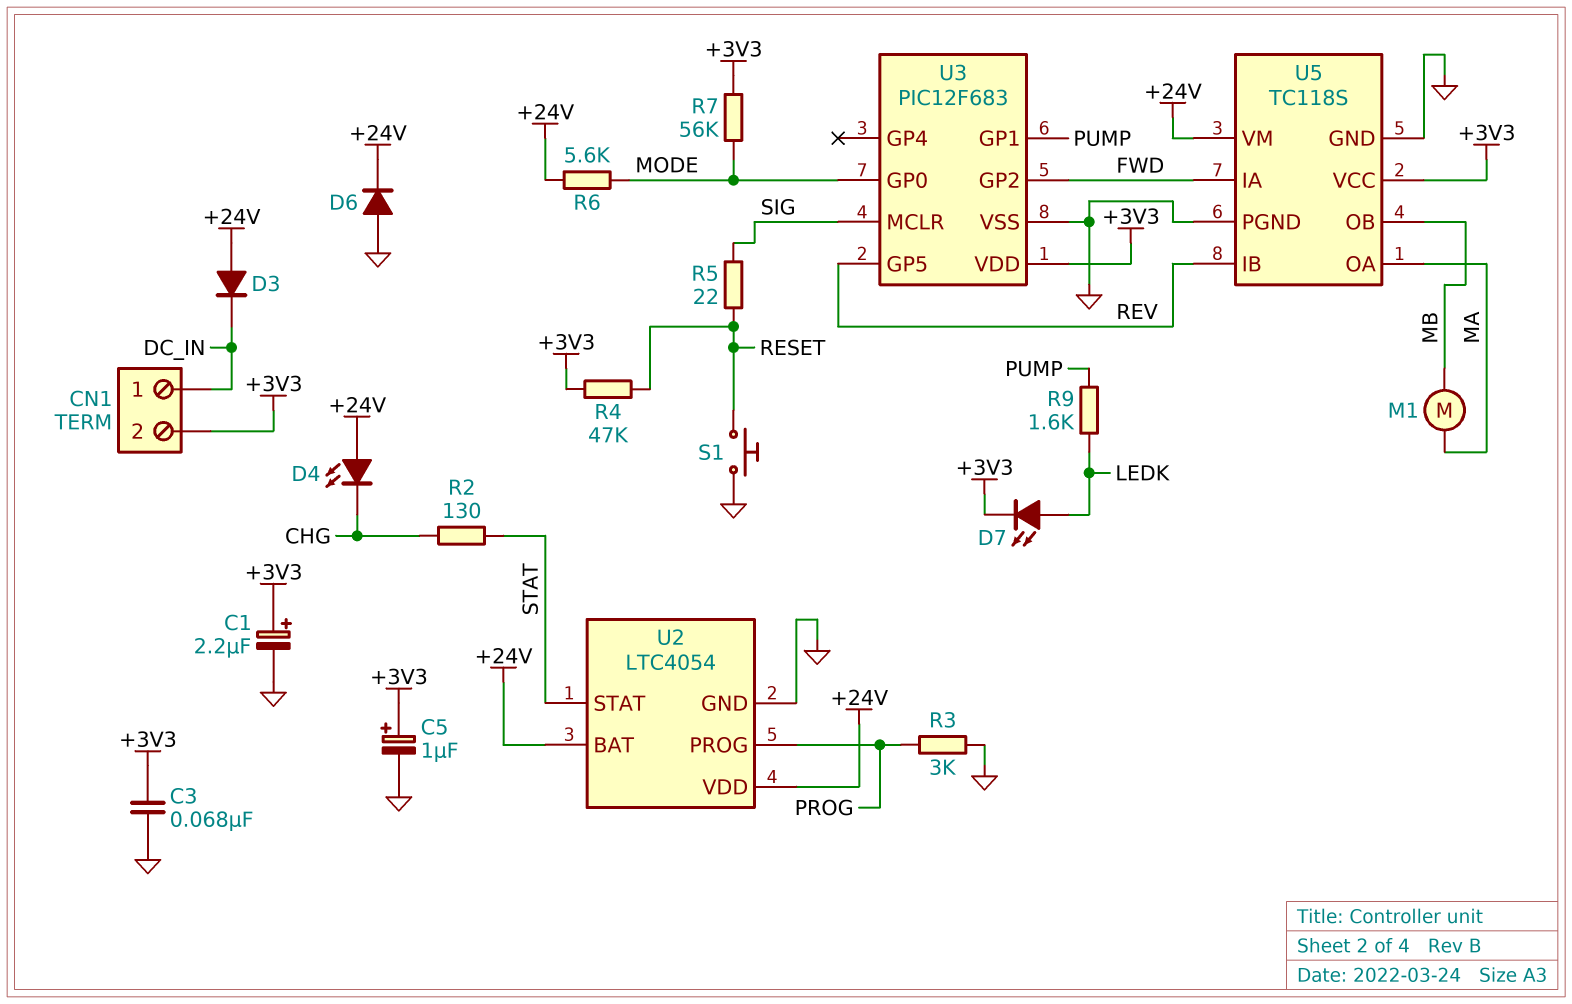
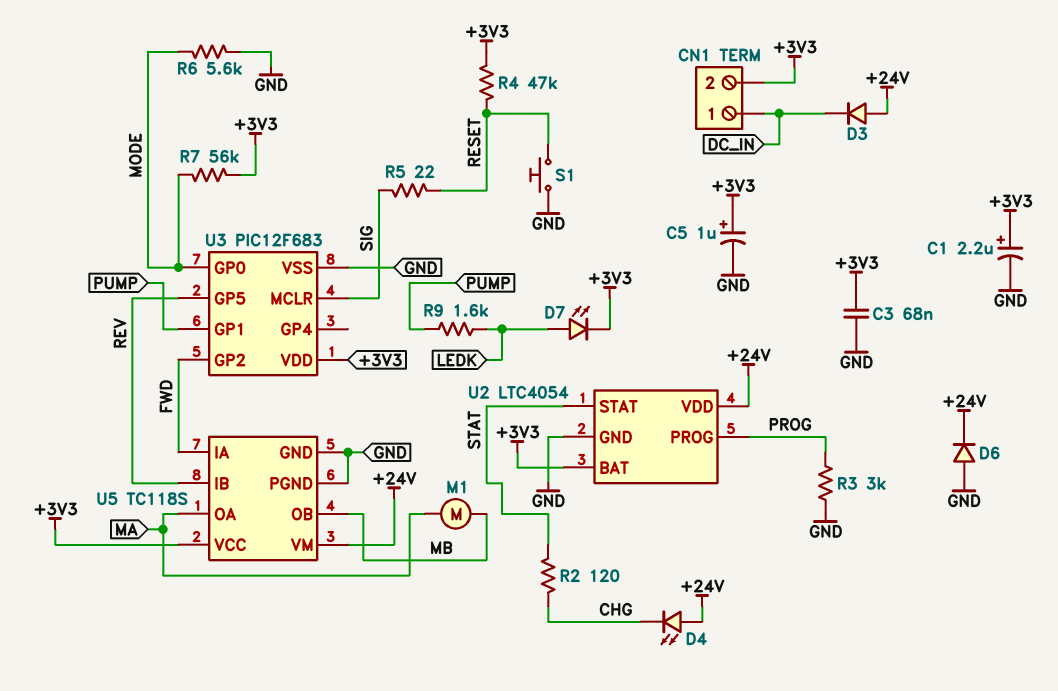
R2: 130 (CHG, STAT) -> 120 (CHG, STAT)
R6: 5.6k (+24V, MODE) -> 5.6k (GND, MODE)
U2 pin BAT: +24V -> +3V3

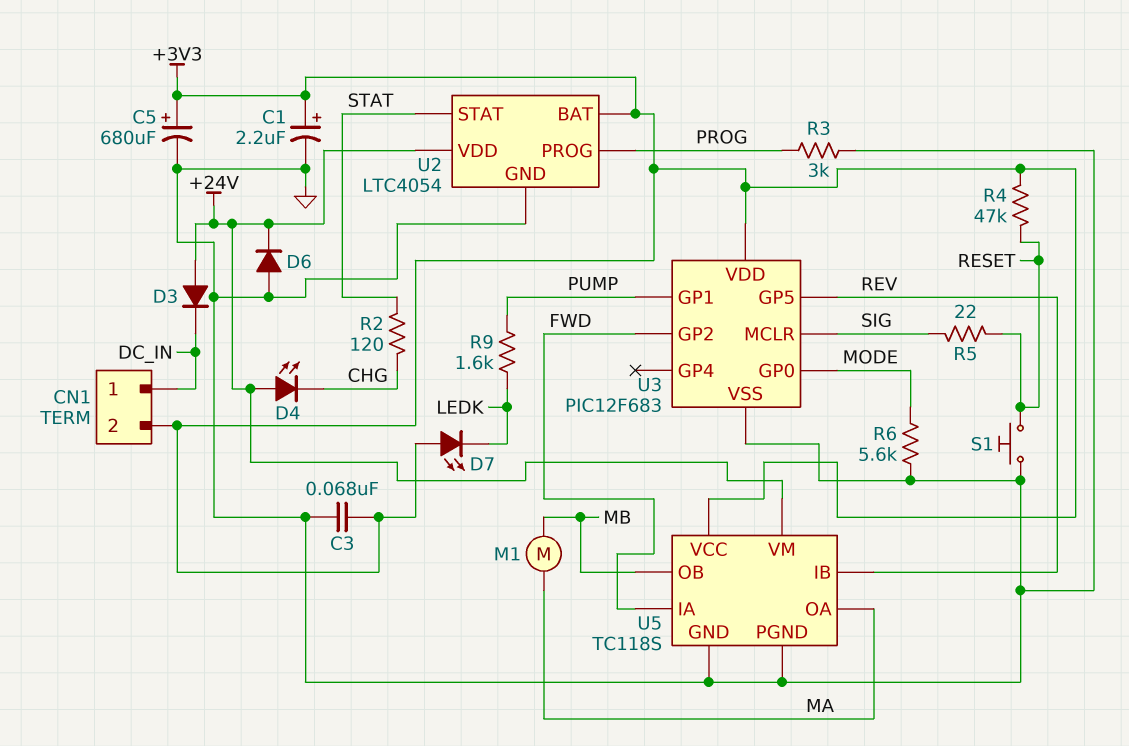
C5: 1uF (plus +3V3, minus GND) -> 680uF (plus +3V3, minus GND)
D7: LED (A LEDK, K +3V3) -> LED (A +3V3, K LEDK)
R7: 56k (+3V3, MODE) -> none

